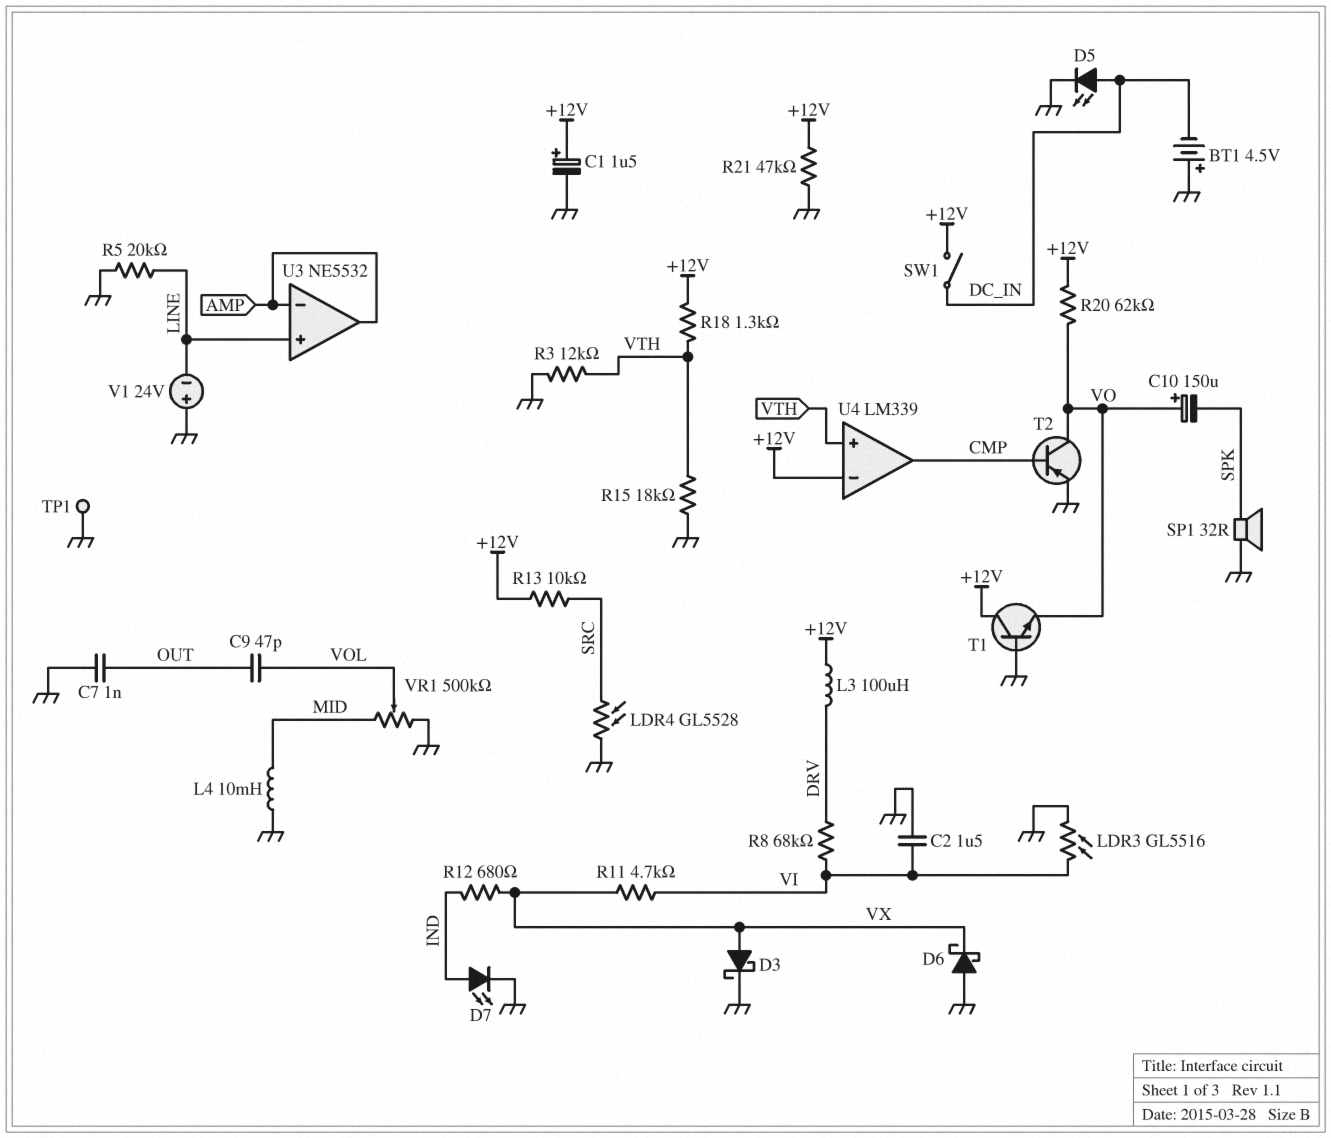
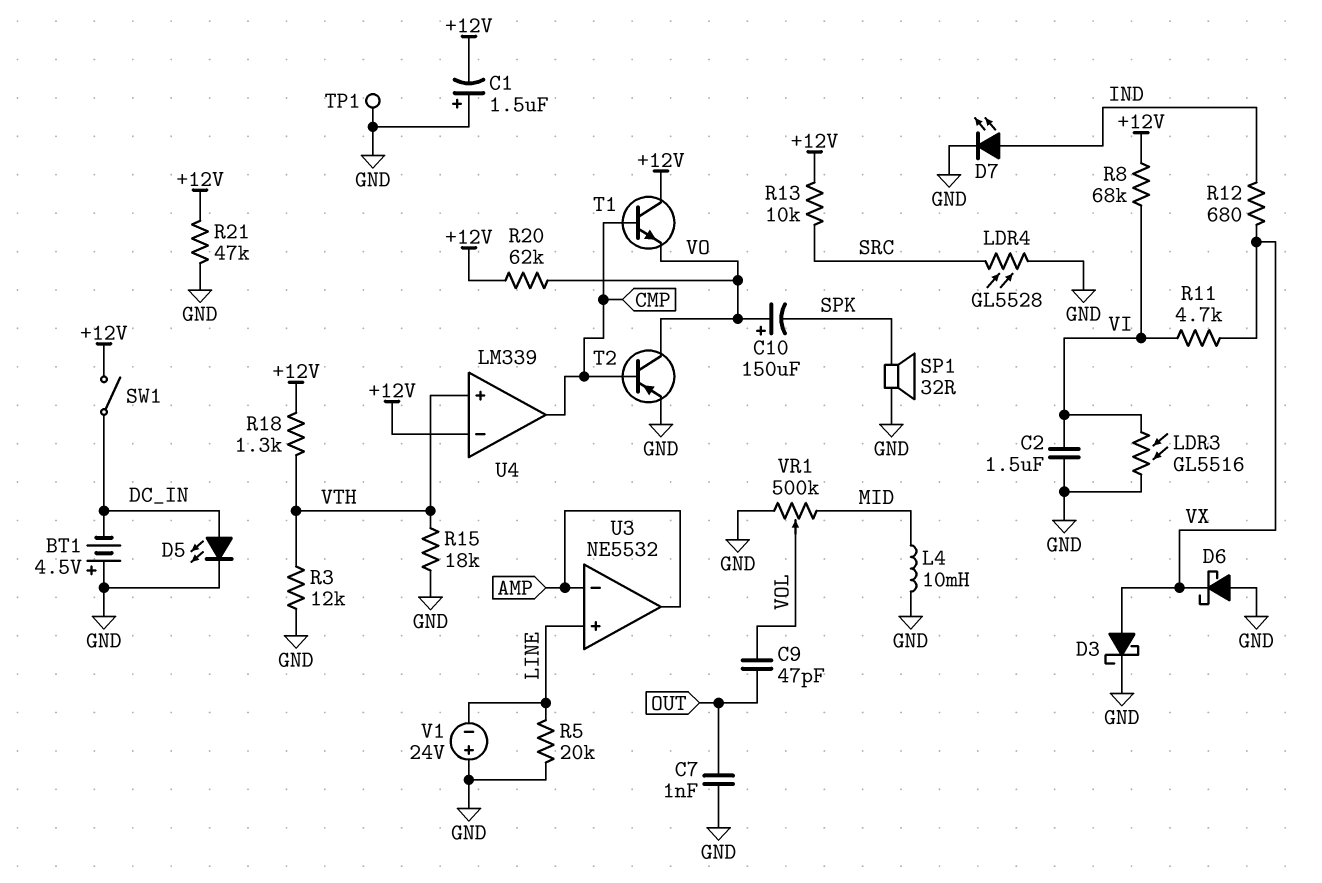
C1: 1.5uF (plus +12V, minus GND) -> 1.5uF (plus GND, minus +12V)
L3: 100uH (+12V, DRV) -> none
R8: 68k (DRV, VI) -> 68k (+12V, VI)
T1: NPN (B GND, C +12V, E VO) -> NPN (B CMP, C +12V, E VO)

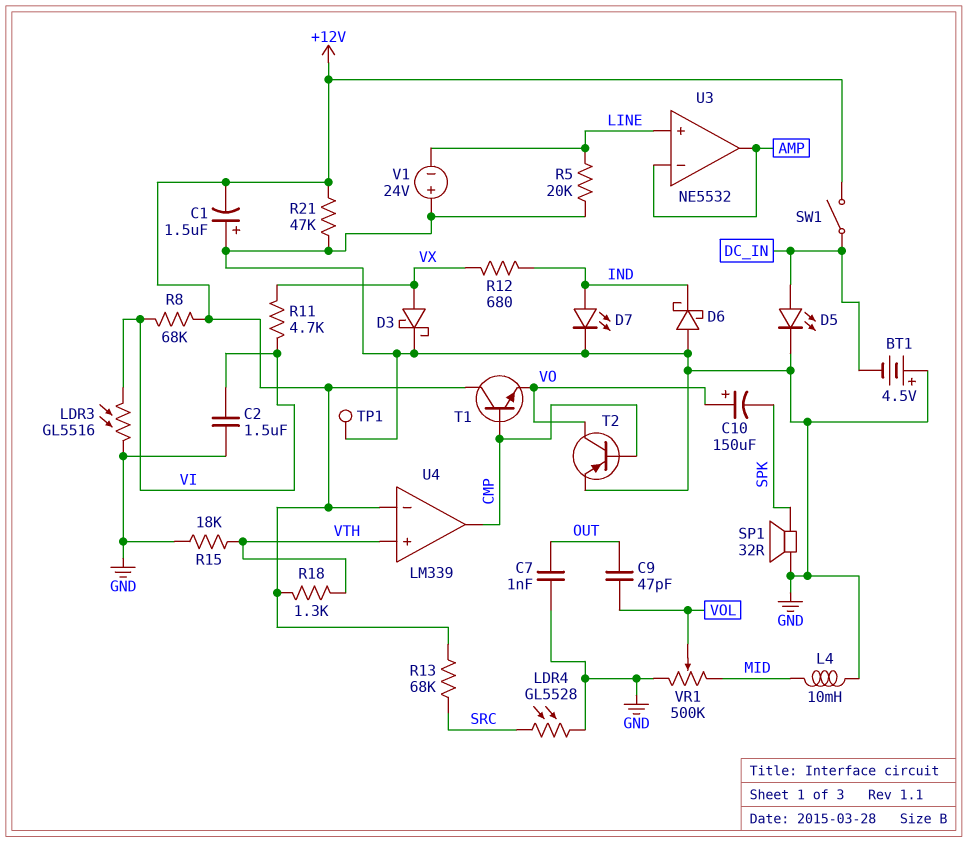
D6: schottky (A GND, K VX) -> schottky (A GND, K IND)
R3: 12k (GND, VTH) -> none
R13: 10k (+12V, SRC) -> 68k (+12V, SRC)
R20: 62k (+12V, VO) -> none

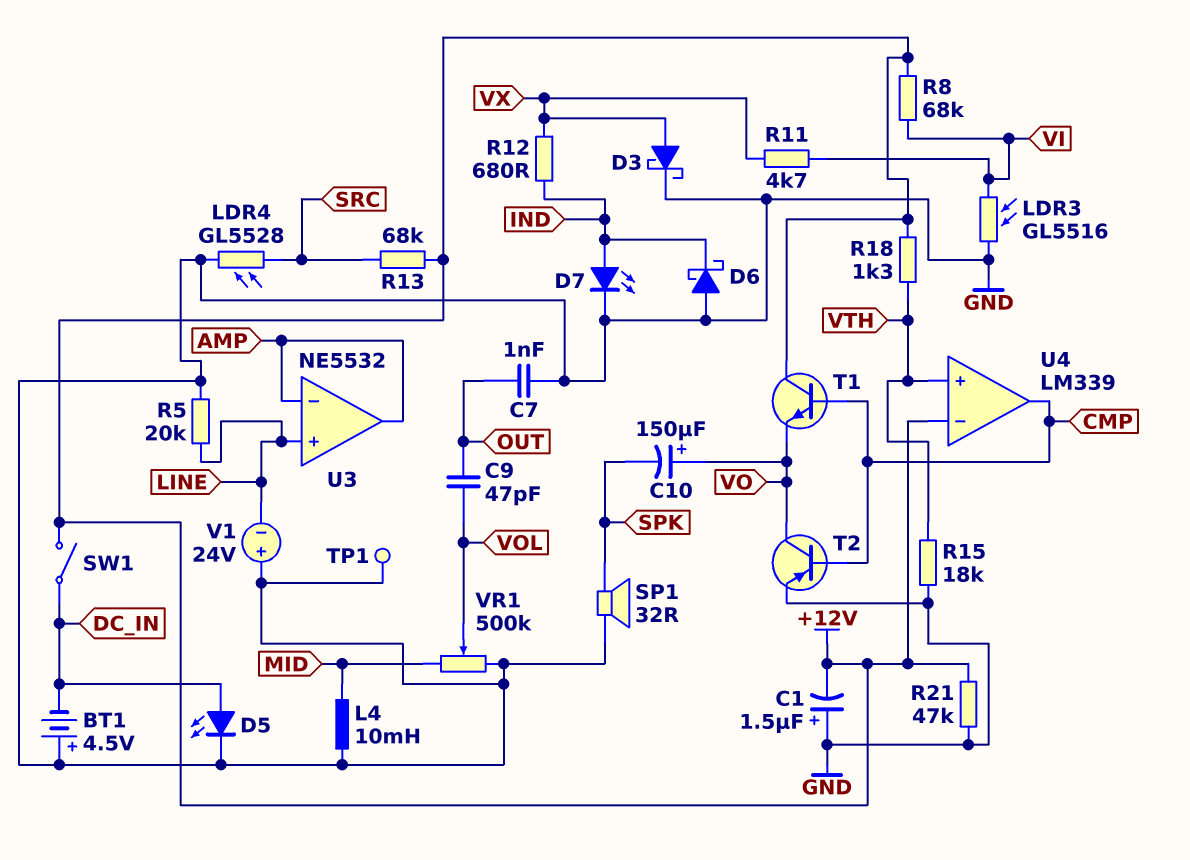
C2: 1.5uF (GND, VI) -> none

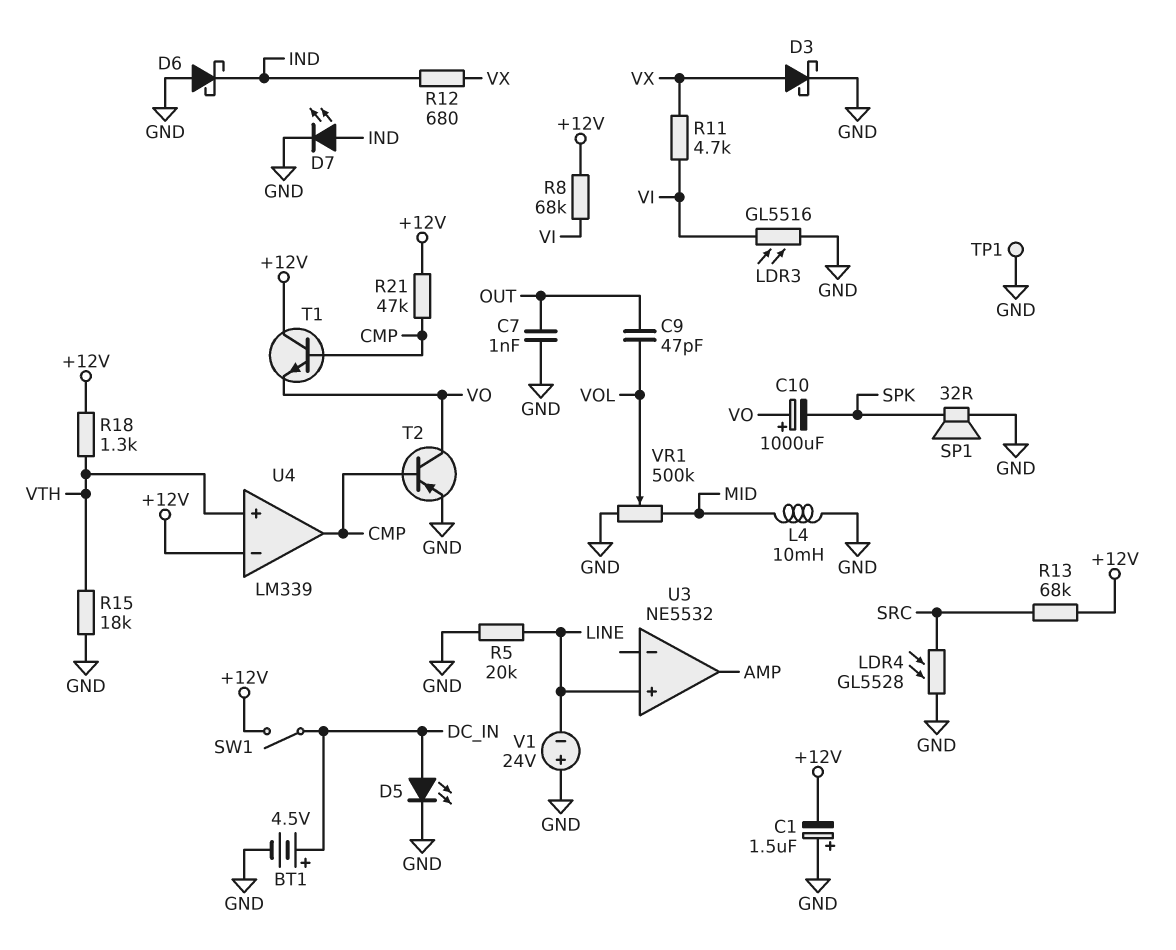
BT1: 4.5V (plus GND, minus DC_IN) -> 4.5V (plus DC_IN, minus GND)
C10: 150uF (plus VO, minus SPK) -> 1000uF (plus VO, minus SPK)
R21: 47k (+12V, GND) -> 47k (+12V, CMP)
U3 pin in-: AMP -> none

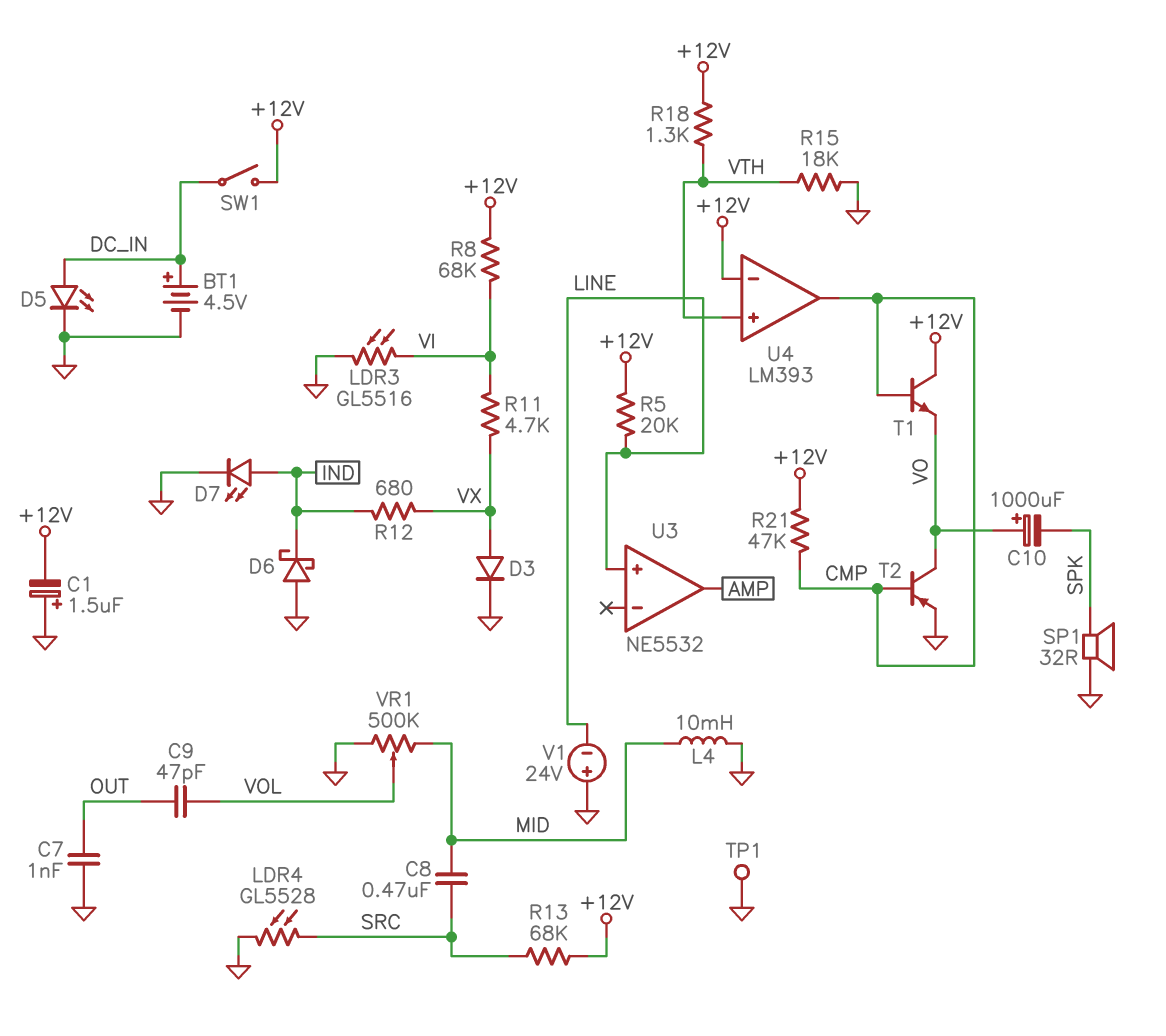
C8: none -> 470nF (MID, SRC)
D3: schottky (A VX, K GND) -> diode (A VX, K GND)
R5: 20k (GND, LINE) -> 20k (+12V, LINE)
U4: LM339 -> LM393

